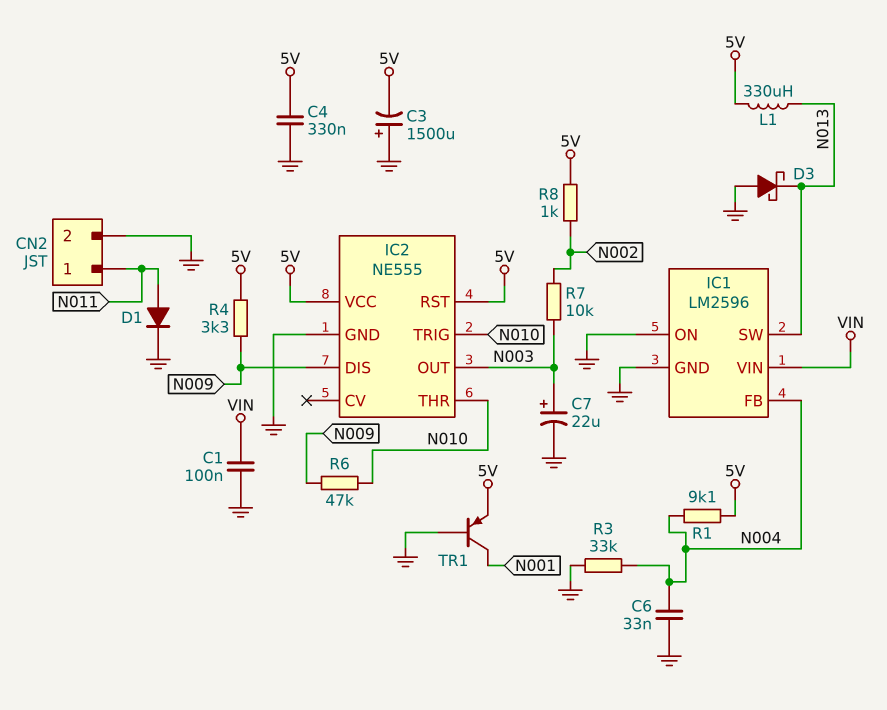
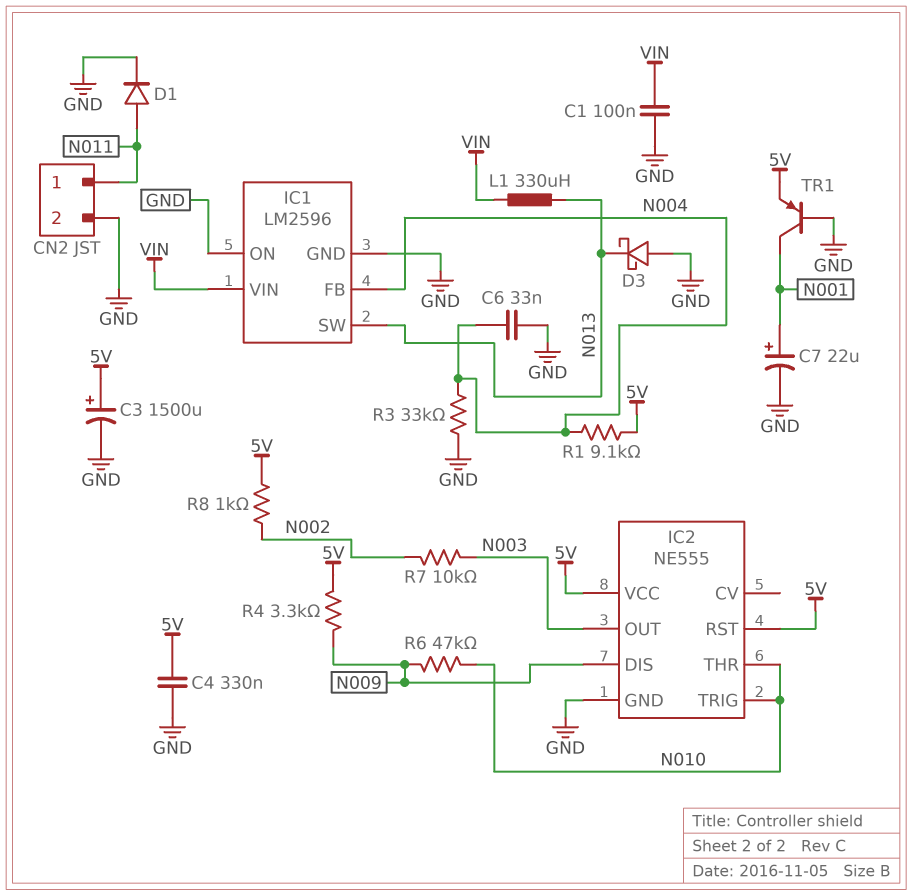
C3: 1500uF (plus GND, minus 5V) -> 1500uF (plus 5V, minus GND)
C7: 22uF (plus N003, minus GND) -> 22uF (plus N001, minus GND)
L1: 330uH (5V, N013) -> 330uH (N013, VIN)

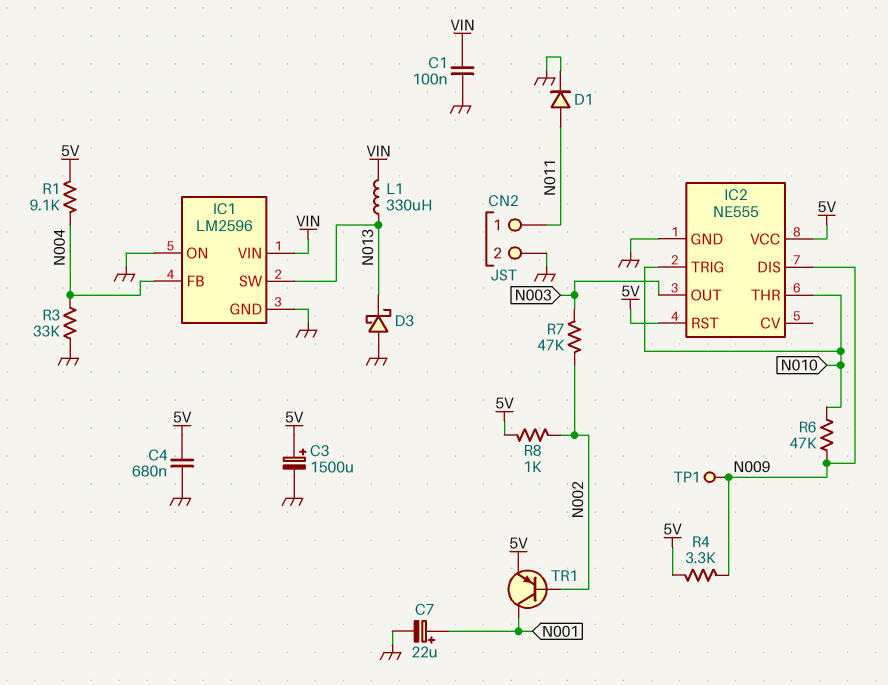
C4: 330nF (5V, GND) -> 680nF (5V, GND)
C6: 33nF (GND, N004) -> none
R7: 10k (N002, N003) -> 47k (N002, N003)
TP1: none -> test point (N009)
TR1: PNP (B GND, C N001, E 5V) -> PNP (B N002, C N001, E 5V)

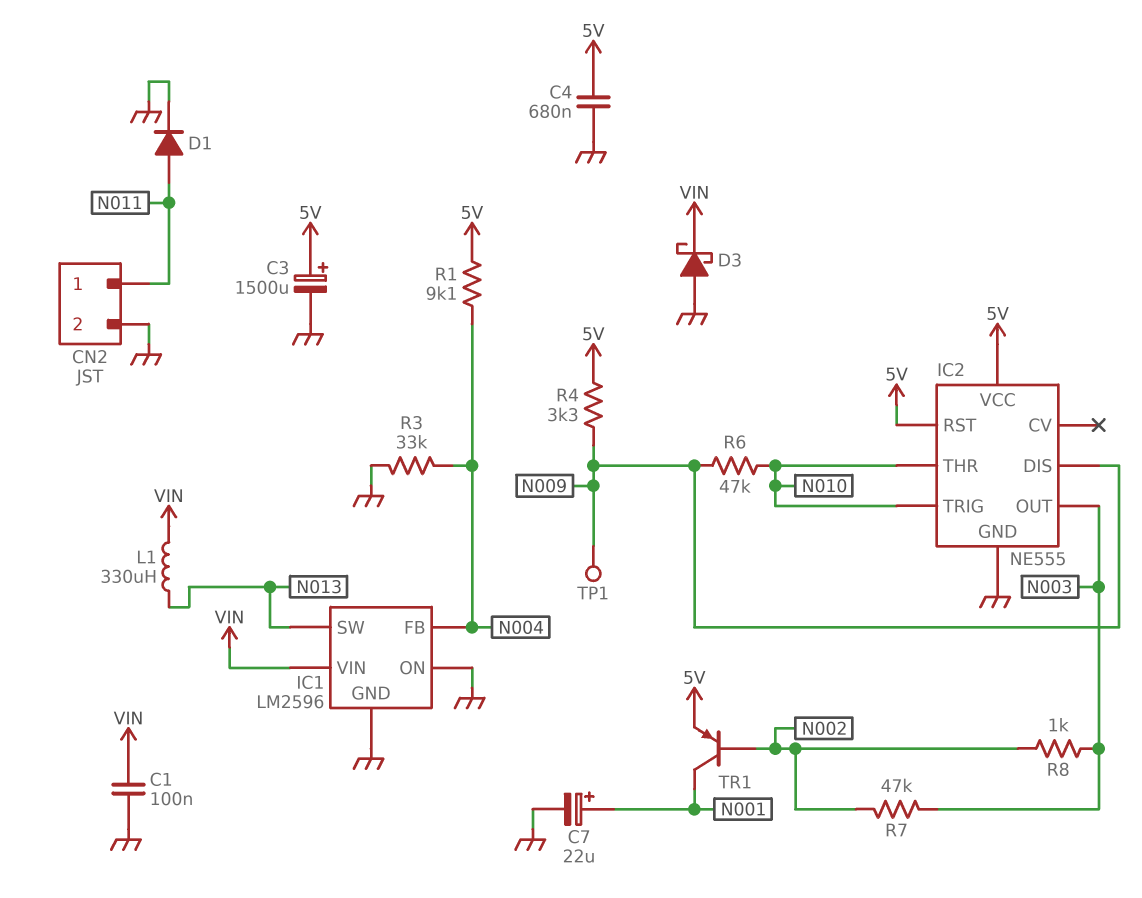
D3: schottky (A GND, K N013) -> schottky (A GND, K VIN)
R8: 1k (5V, N002) -> 1k (N002, N003)

